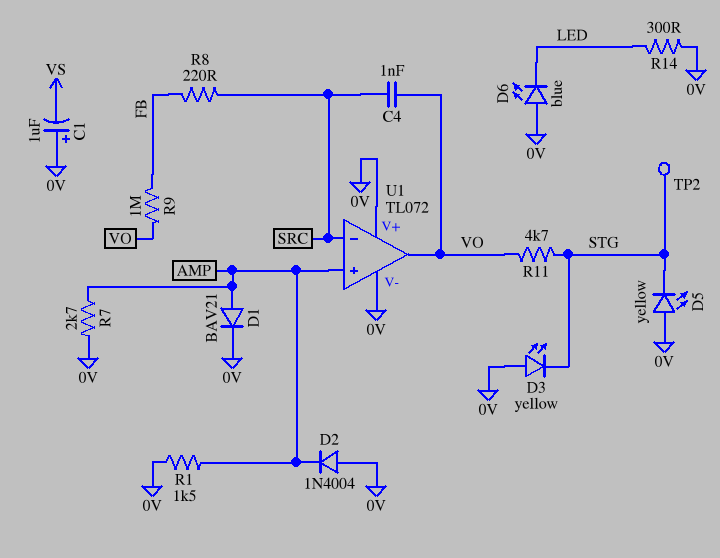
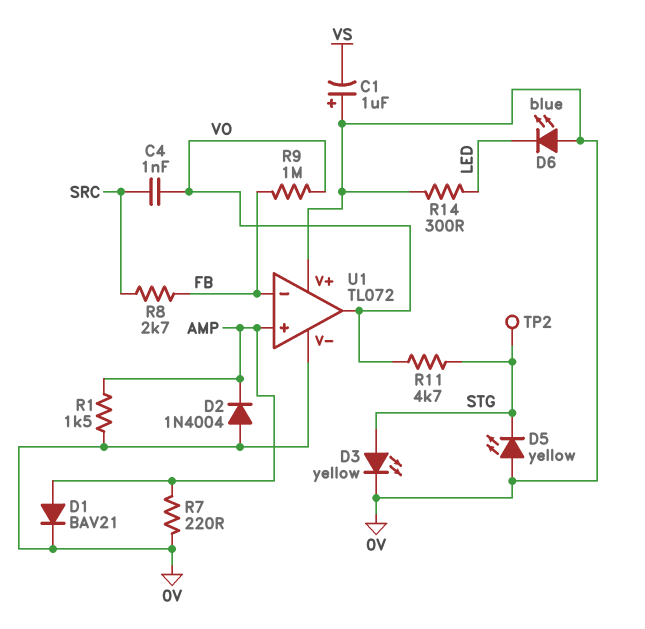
D3: LED yellow (A 0V, K STG) -> LED yellow (A STG, K 0V)
R7: 2.7k (0V, AMP) -> 220 (0V, AMP)
R8: 220 (FB, SRC) -> 2.7k (FB, SRC)
U1 pin in-: SRC -> FB

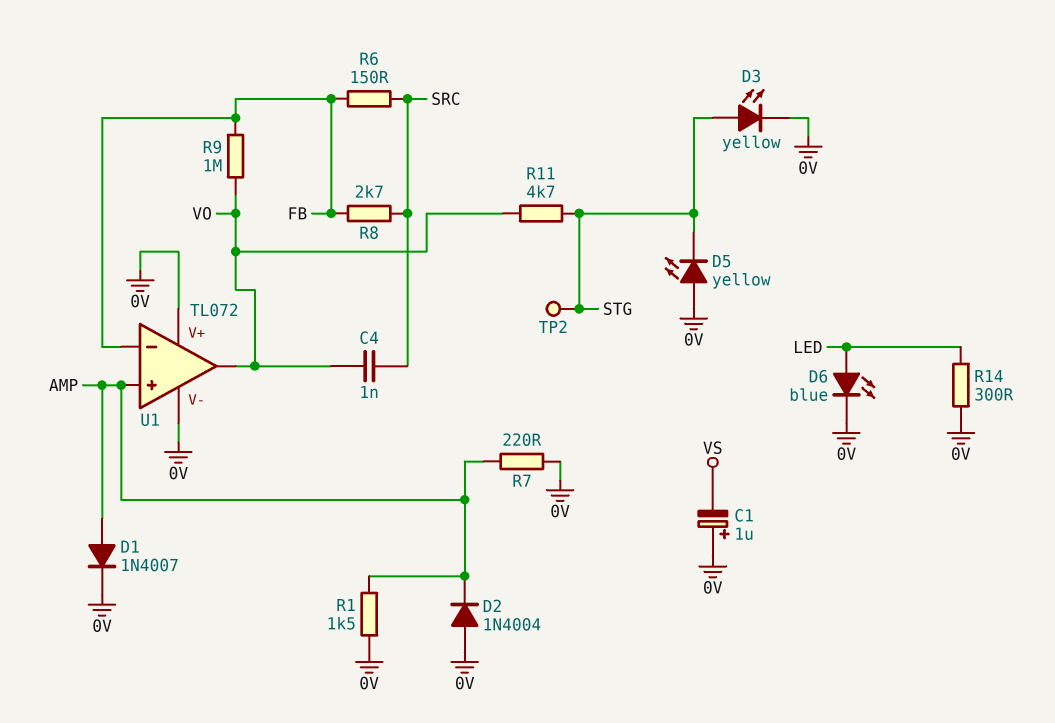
D1: diode BAV21 (A AMP, K 0V) -> diode 1N4007 (A AMP, K 0V)
D6: LED blue (A 0V, K LED) -> LED blue (A LED, K 0V)
R6: none -> 150 (FB, SRC)

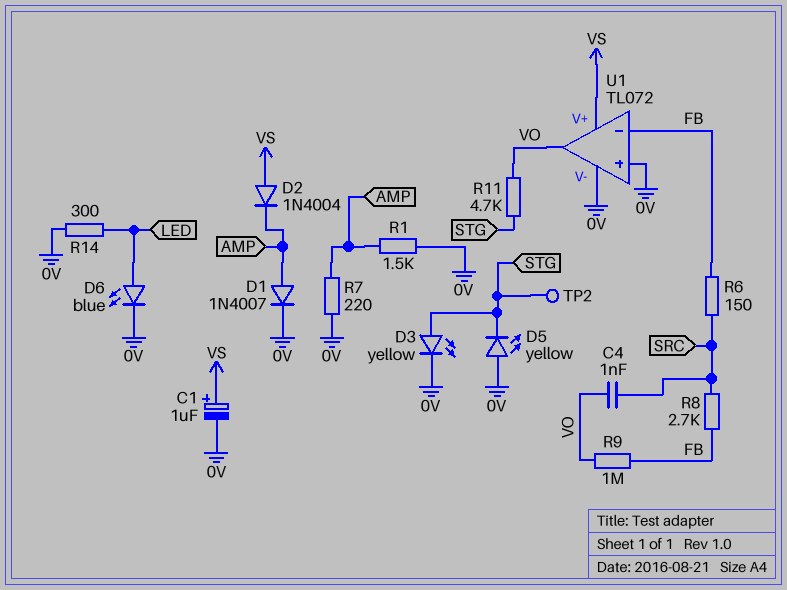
C1: 1uF (plus 0V, minus VS) -> 1uF (plus VS, minus 0V)
D2: diode 1N4004 (A 0V, K AMP) -> diode 1N4004 (A VS, K AMP)
U1 pin V+: 0V -> VS
U1 pin in+: AMP -> 0V

